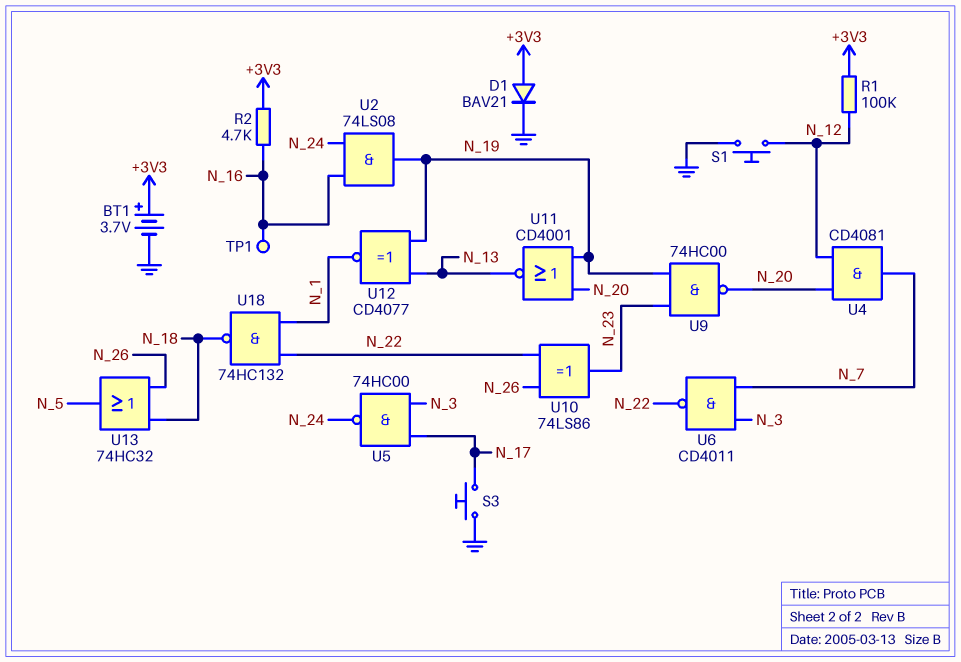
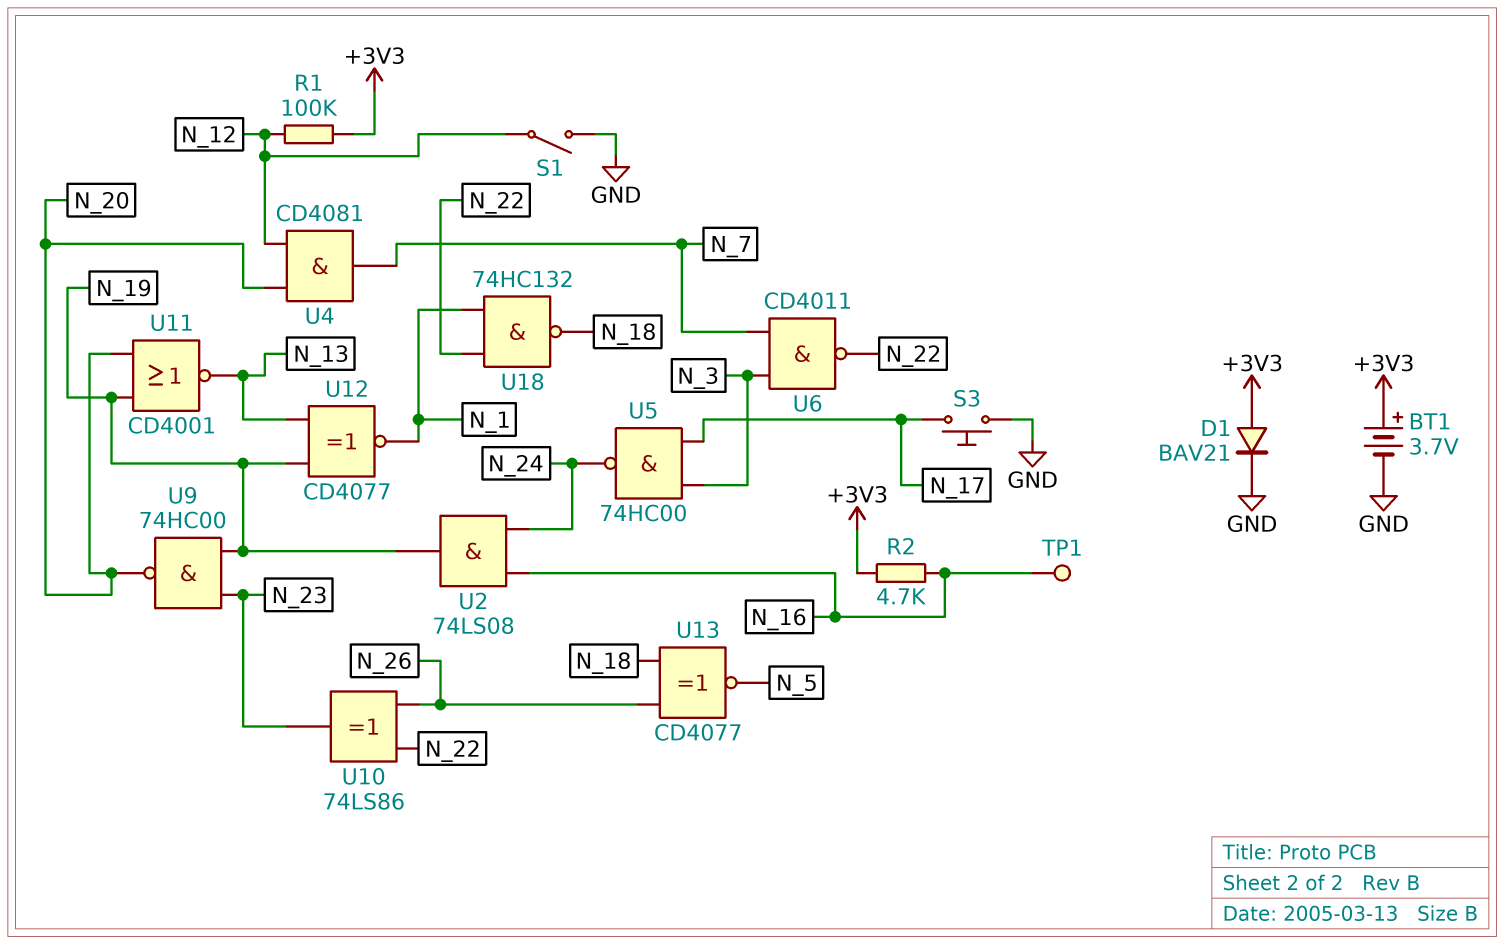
S1: button (GND, N_12) -> switch (GND, N_12)
U13: OR 74HC32 (in N_18, in N_26, out N_5) -> XNOR CD4077 (in N_18, in N_26, out N_5)

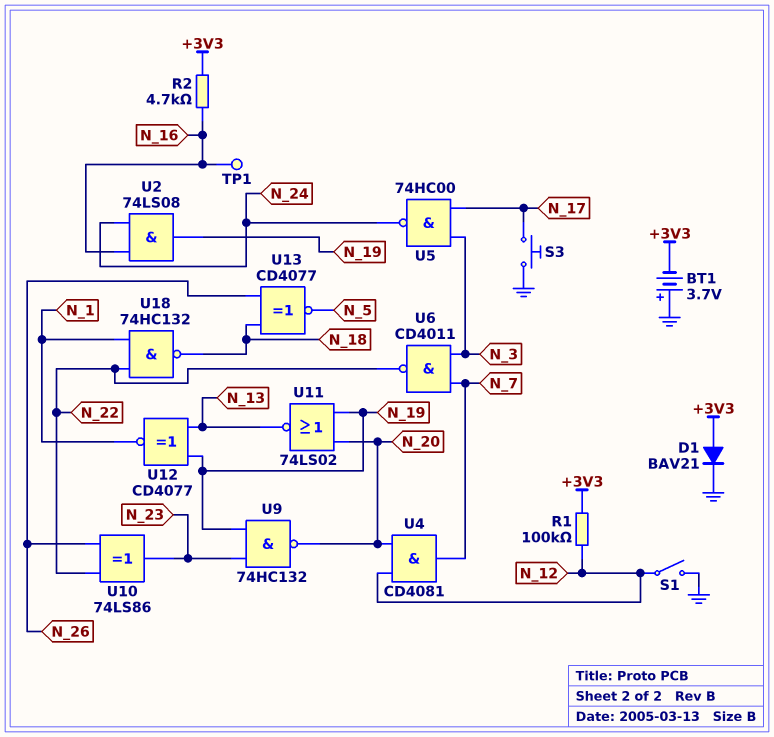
BT1: 3.7V (plus +3V3, minus GND) -> 3.7V (plus GND, minus +3V3)
U9: NAND 74HC00 (in N_19, in N_23, out N_20) -> NAND 74HC132 (in N_19, in N_23, out N_20)
U11: NOR CD4001 (in N_19, in N_20, out N_13) -> NOR 74LS02 (in N_19, in N_20, out N_13)

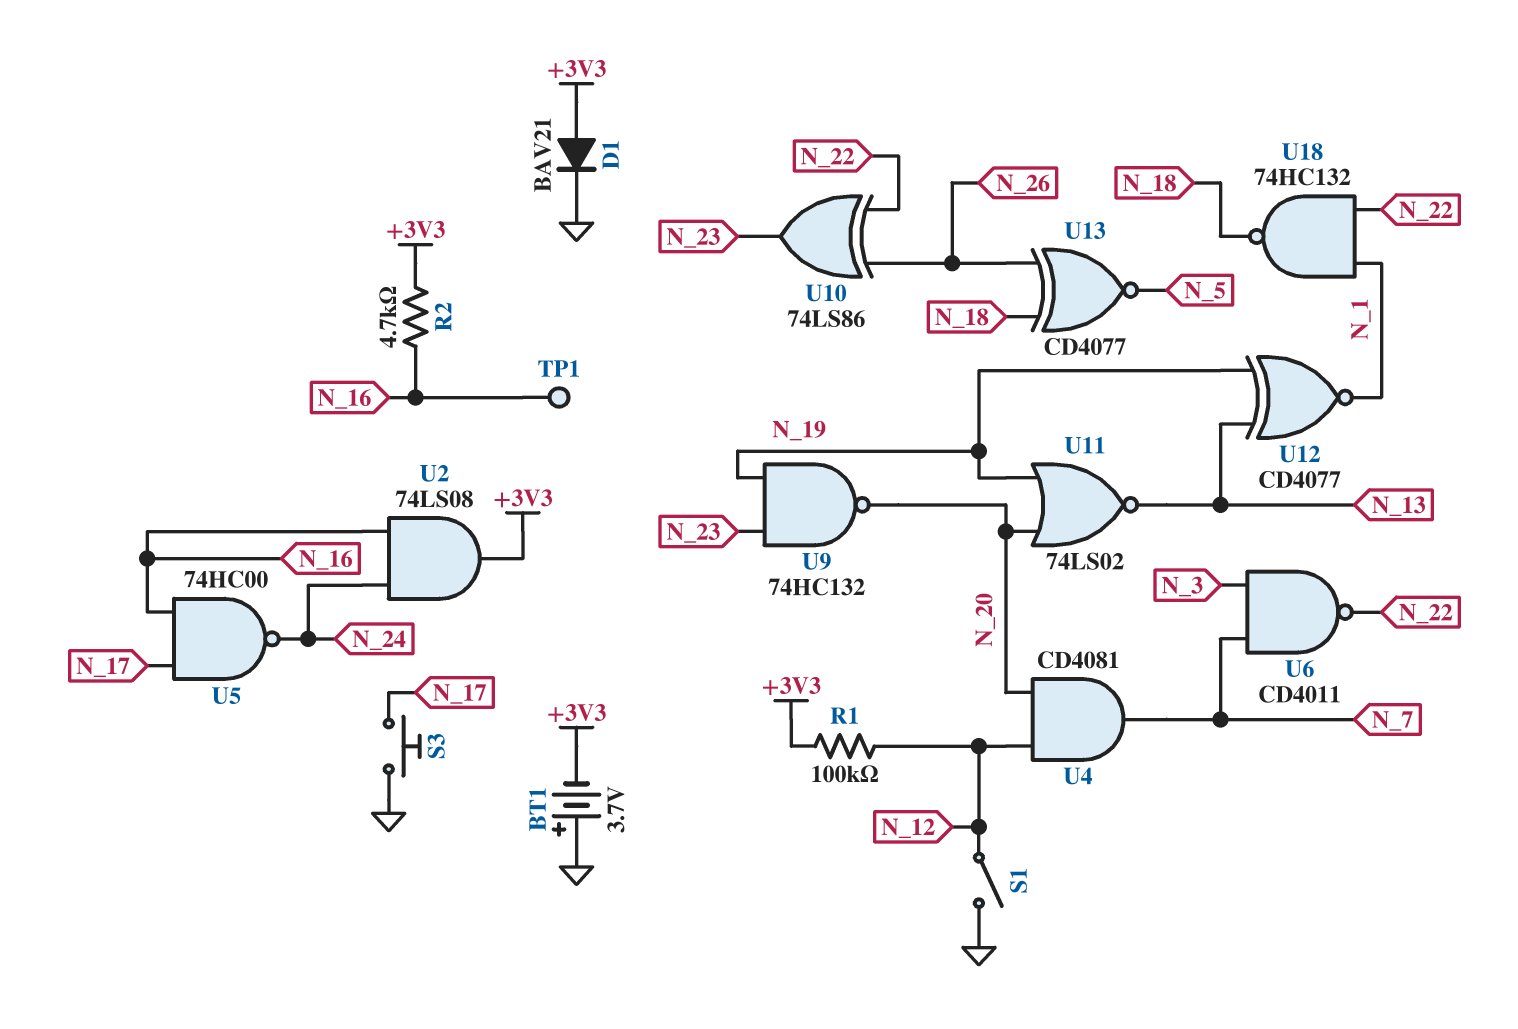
U2: AND 74LS08 (in N_16, in N_24, out N_19) -> AND 74LS08 (in N_16, in N_24, out +3V3)
U5: NAND 74HC00 (in N_3, in N_17, out N_24) -> NAND 74HC00 (in N_16, in N_17, out N_24)

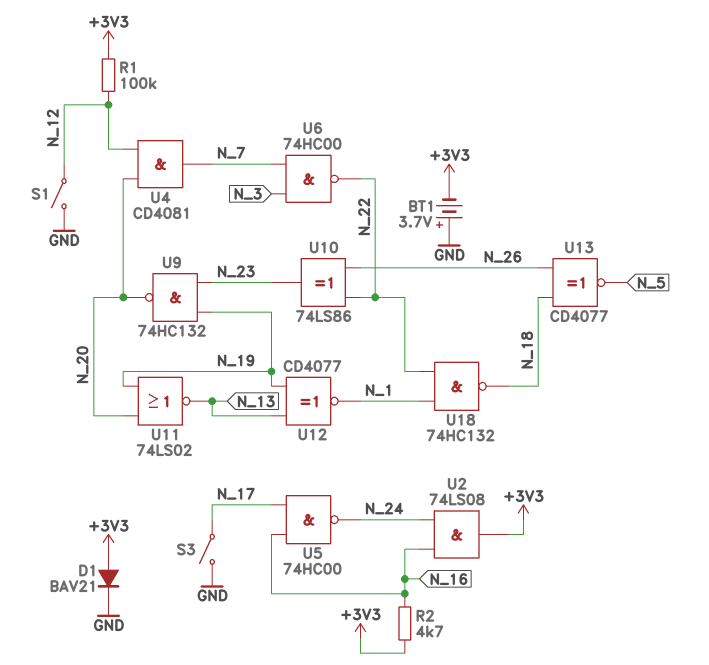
S3: button (GND, N_17) -> switch (GND, N_17)
TP1: test point (N_16) -> none
U6: NAND CD4011 (in N_3, in N_7, out N_22) -> NAND 74HC00 (in N_3, in N_7, out N_22)

